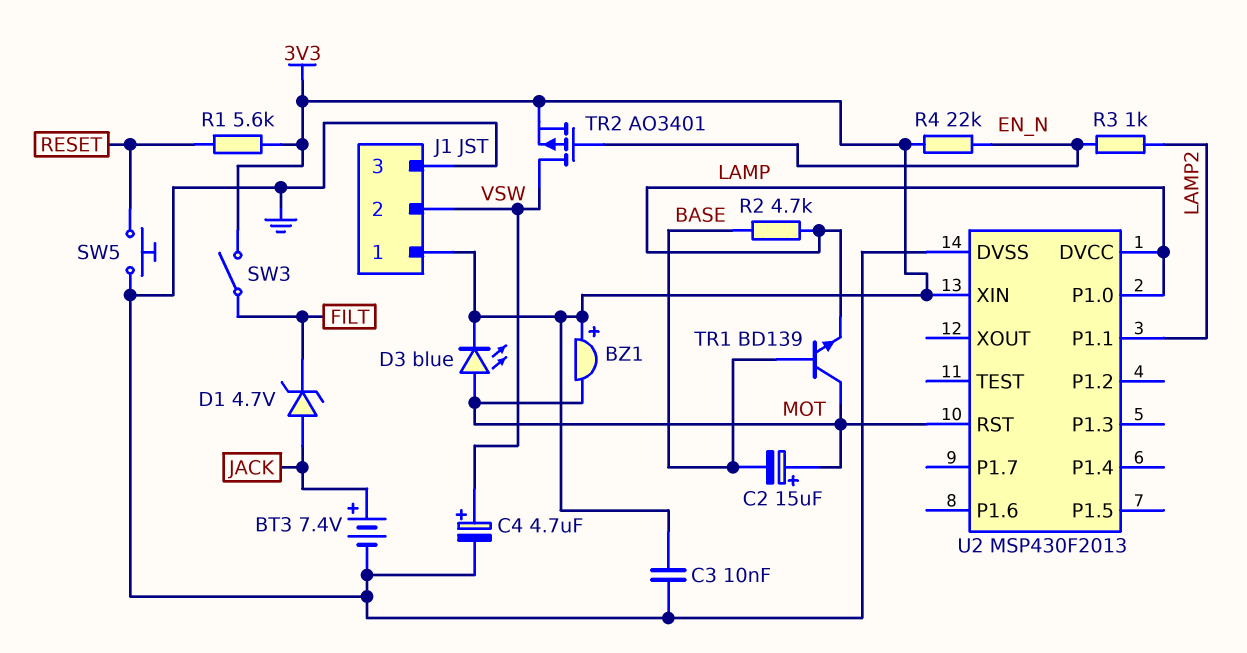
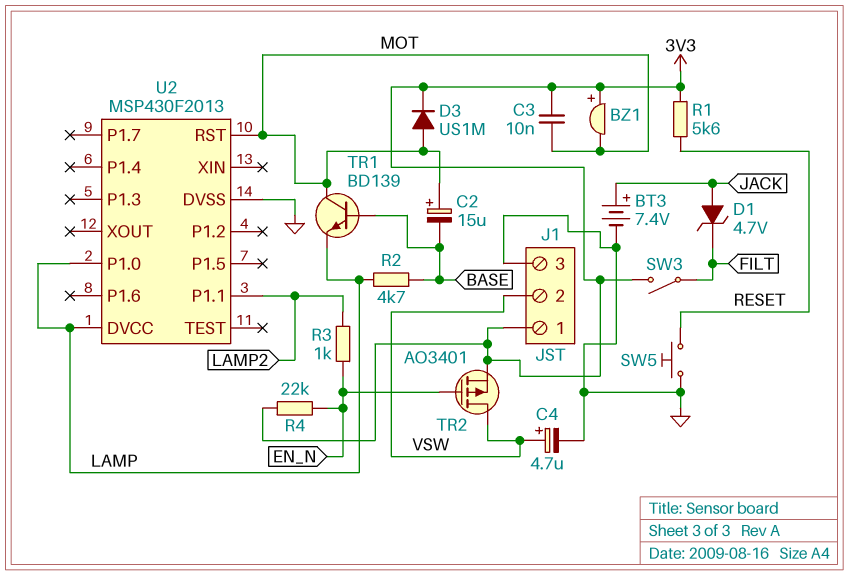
C3: 10nF (3V3, GND) -> 10nF (3V3, MOT)
D3: LED blue (A MOT, K 3V3) -> diode US1M (A MOT, K 3V3)
U2 pin XIN: 3V3 -> none

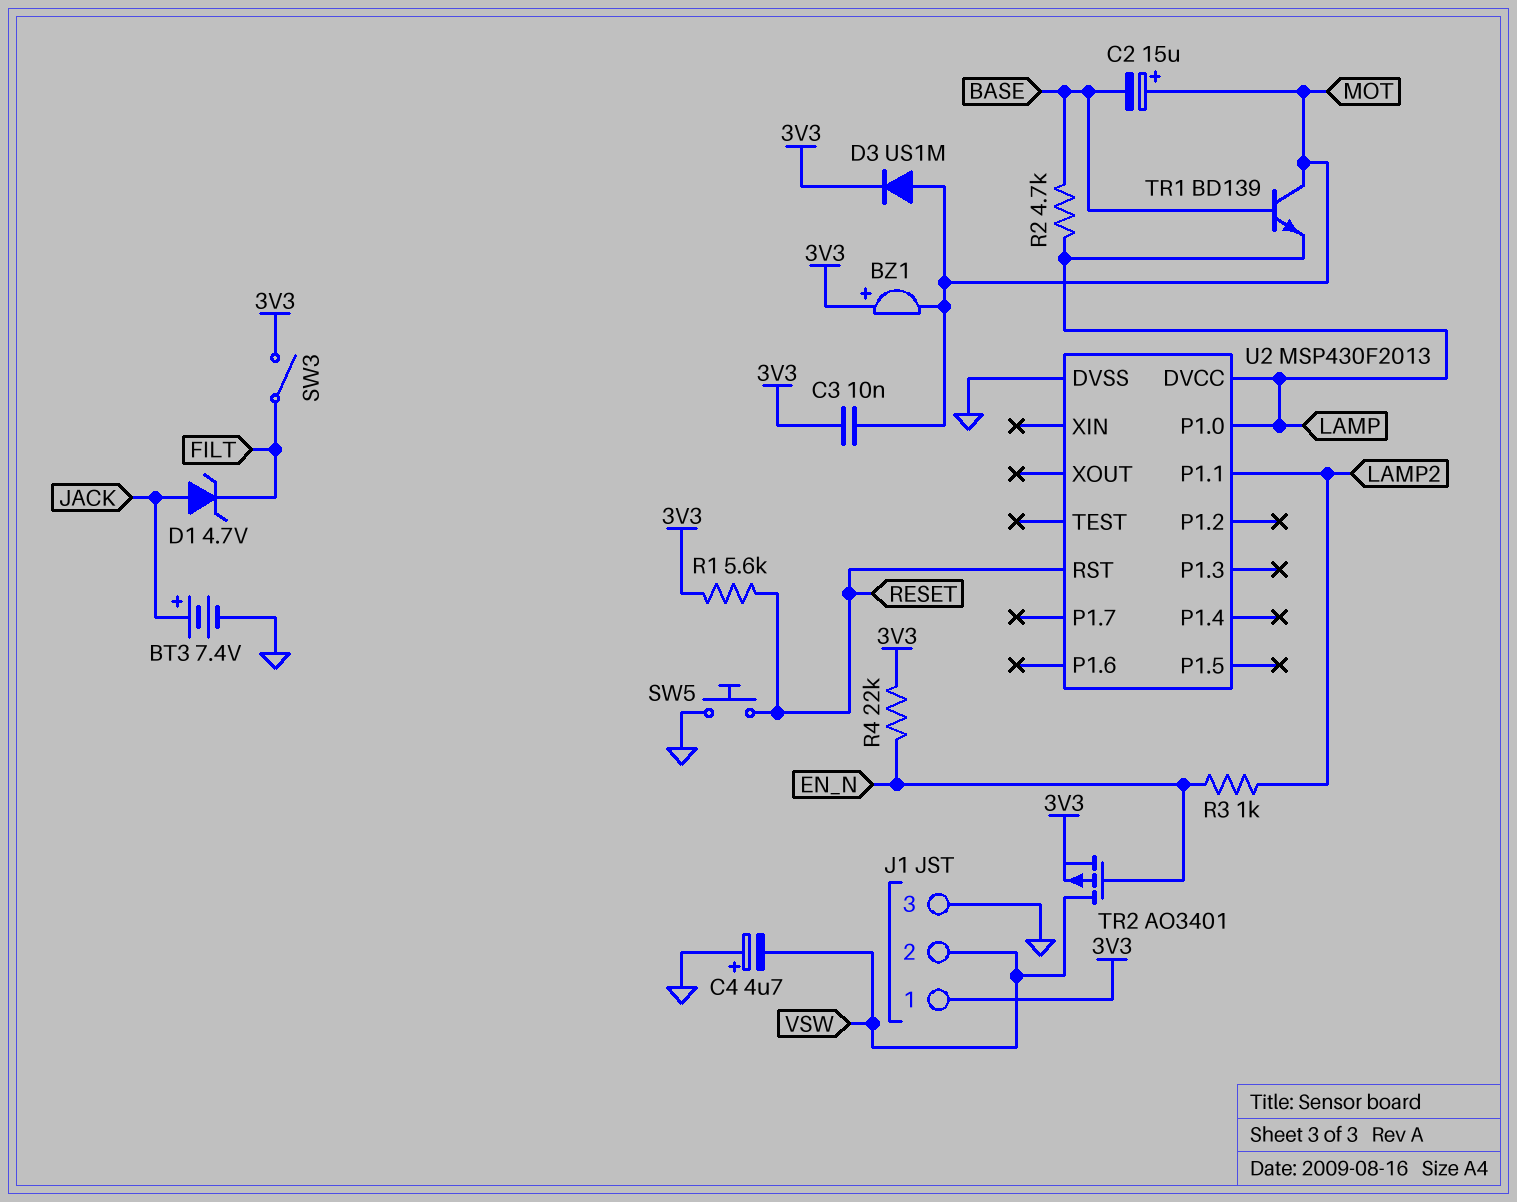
C4: 4.7uF (plus VSW, minus GND) -> 4.7uF (plus GND, minus VSW)
U2 pin RST: MOT -> RESET

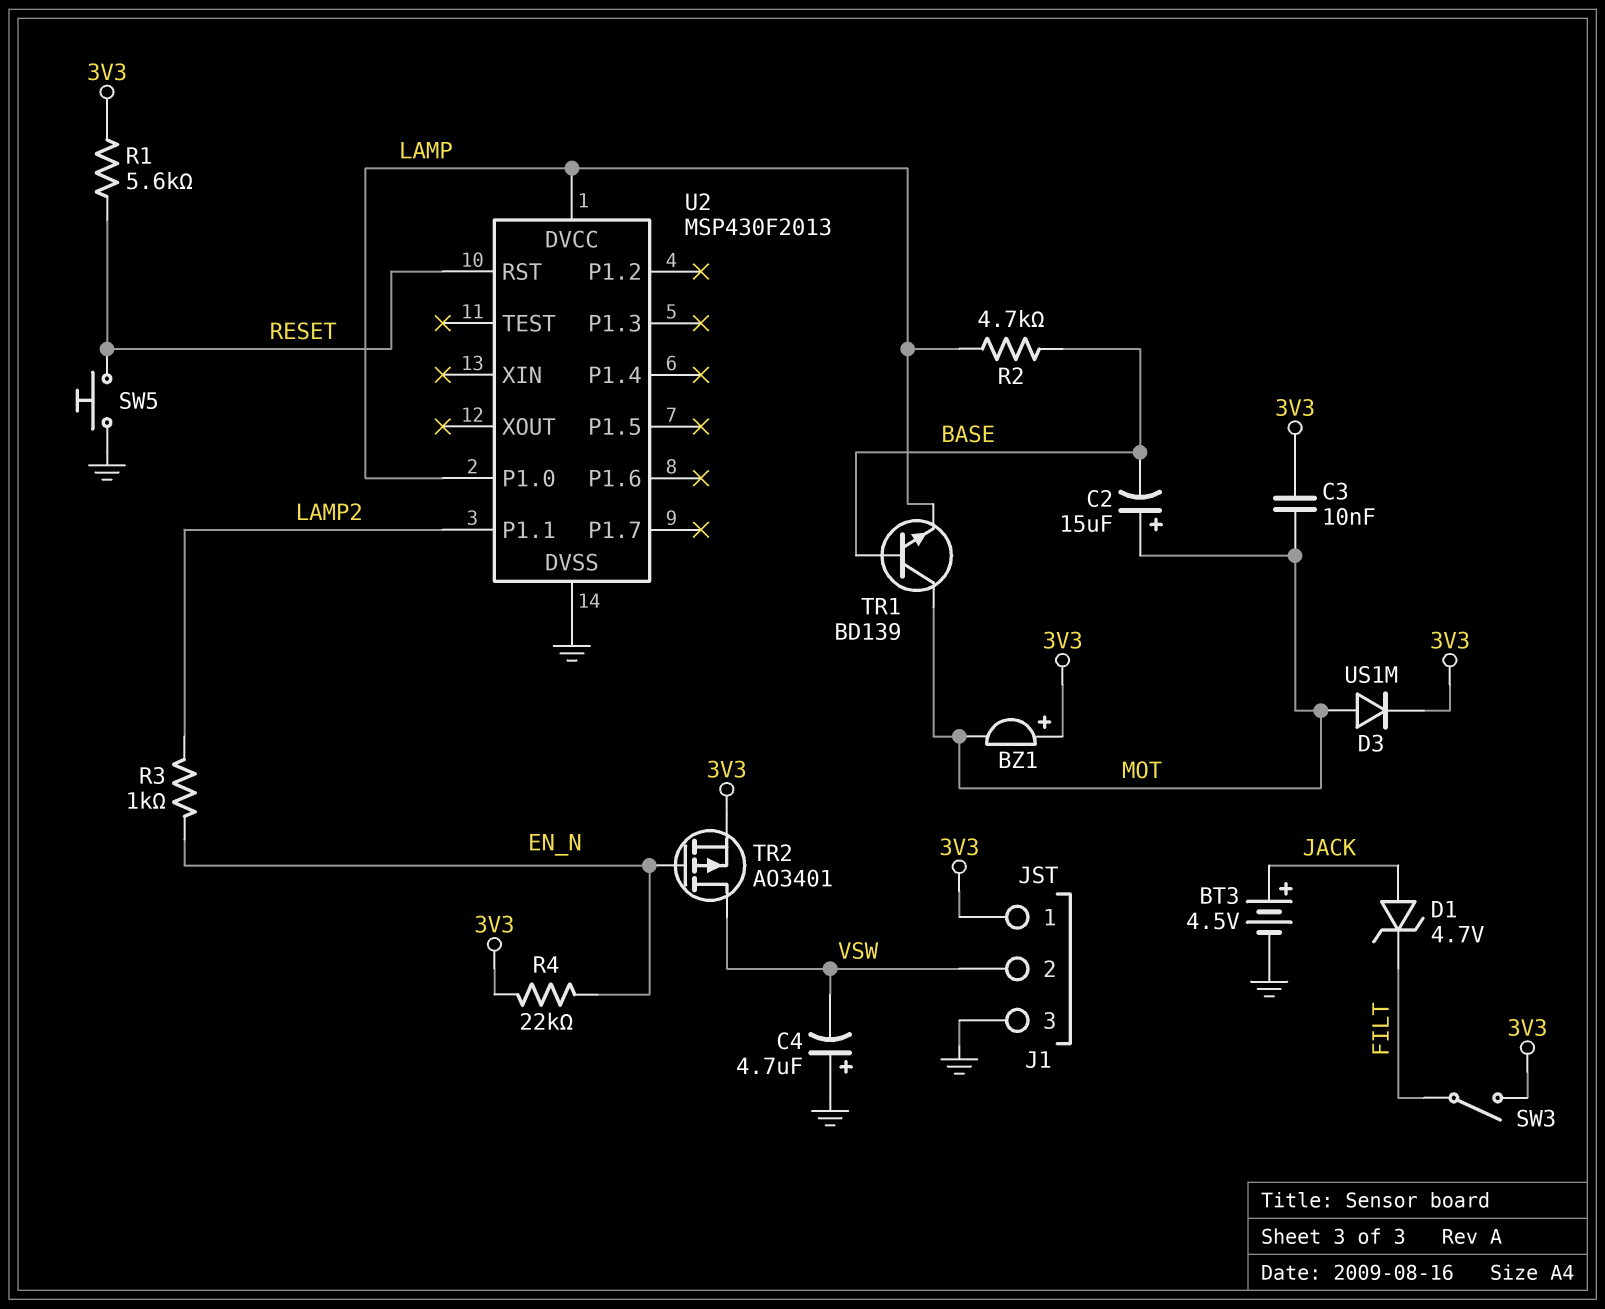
BT3: 7.4V (plus JACK, minus GND) -> 4.5V (plus JACK, minus GND)

